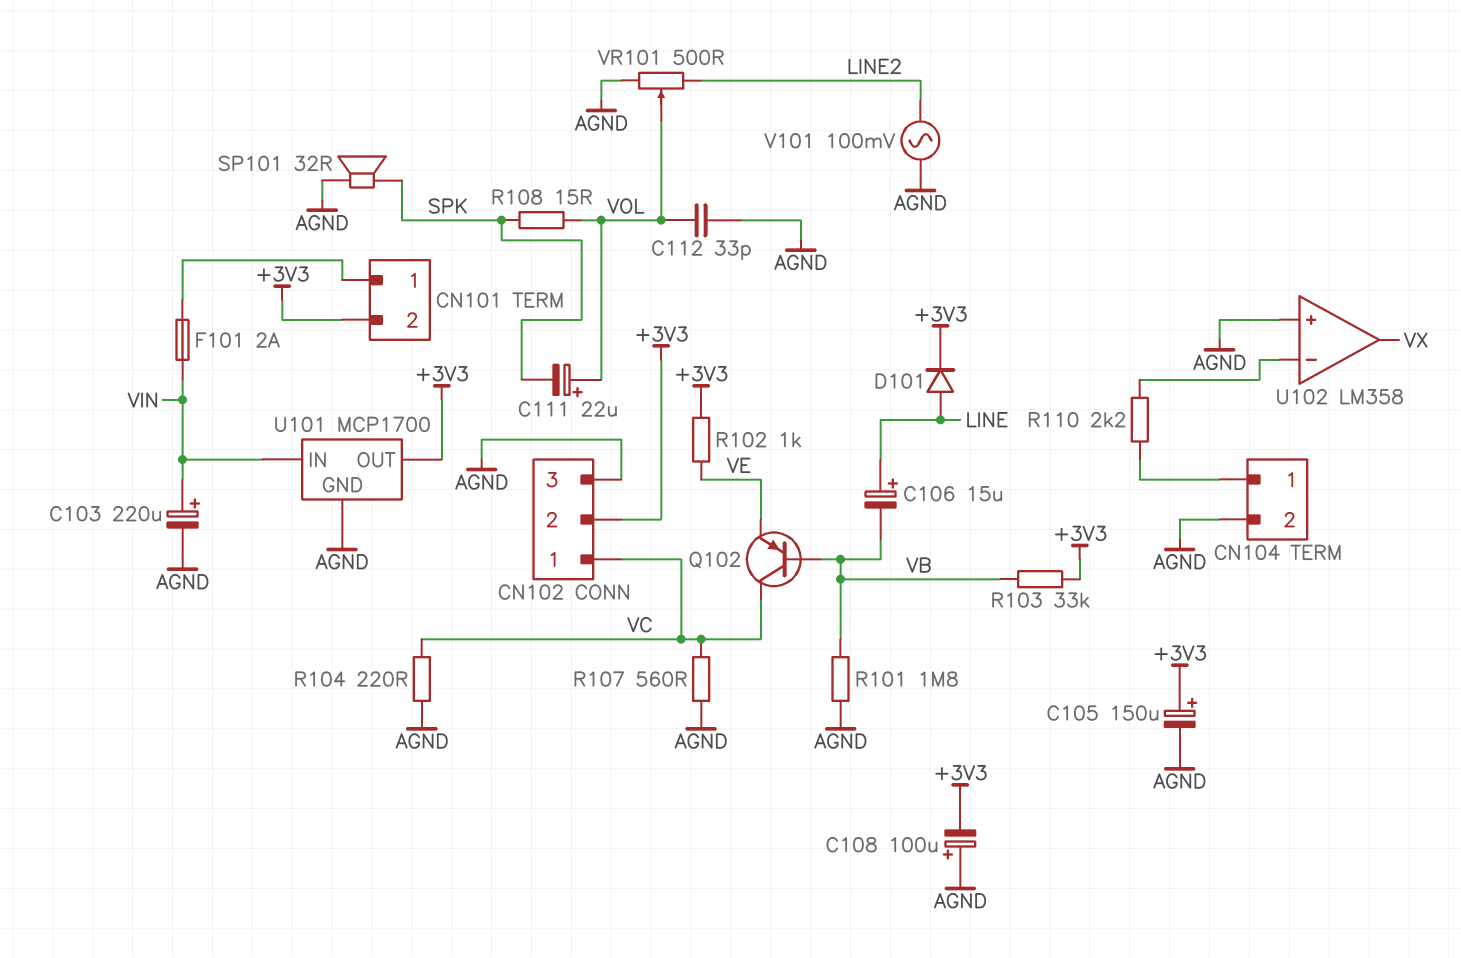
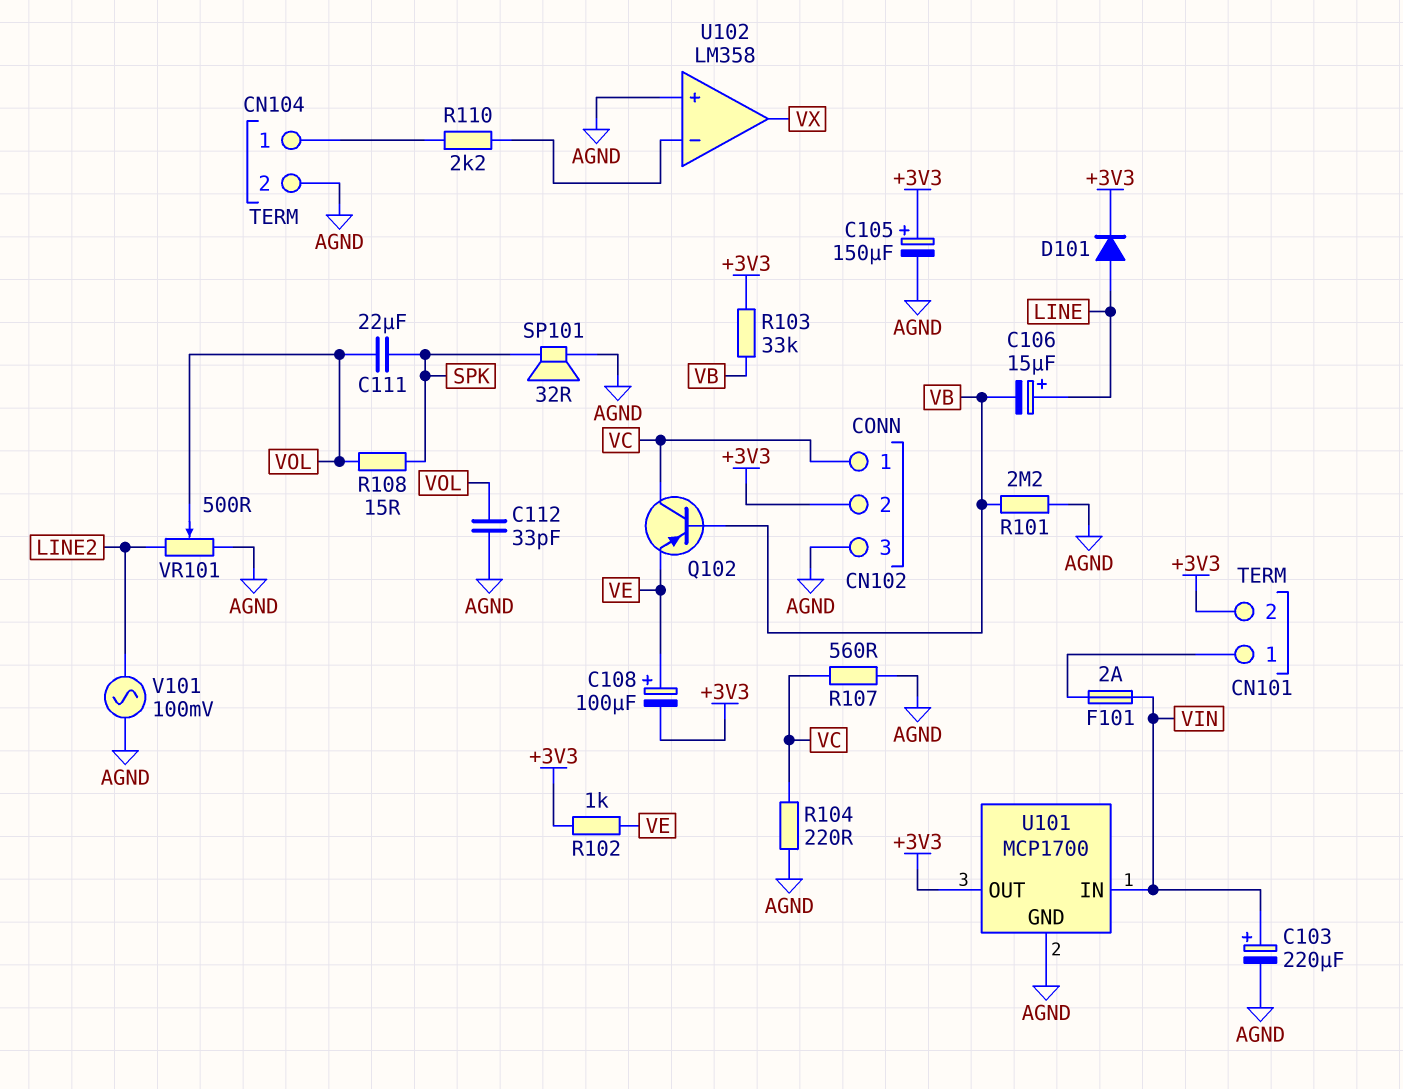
C108: 100uF (plus AGND, minus +3V3) -> 100uF (plus VE, minus +3V3)
C111: 22uF (plus VOL, minus SPK) -> 22uF (SPK, VOL)
R101: 1.8M (AGND, VB) -> 2.2M (AGND, VB)

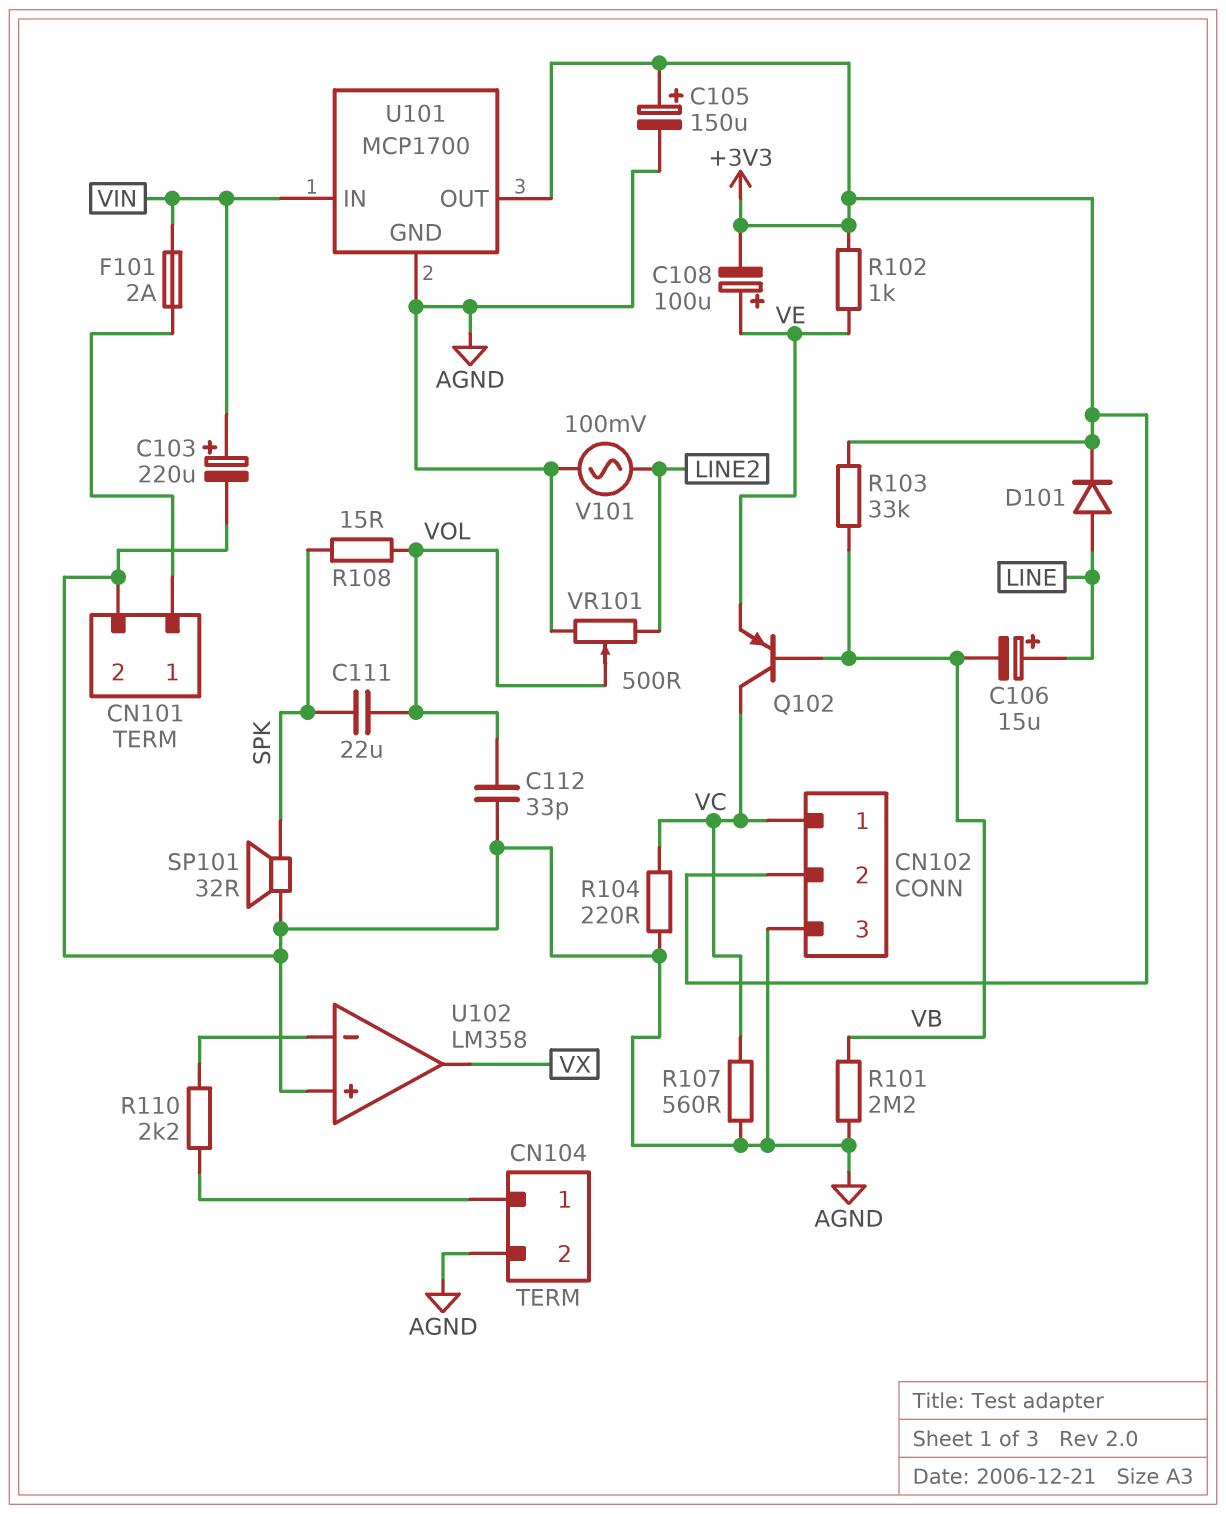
CN101 pin 2: +3V3 -> AGND

